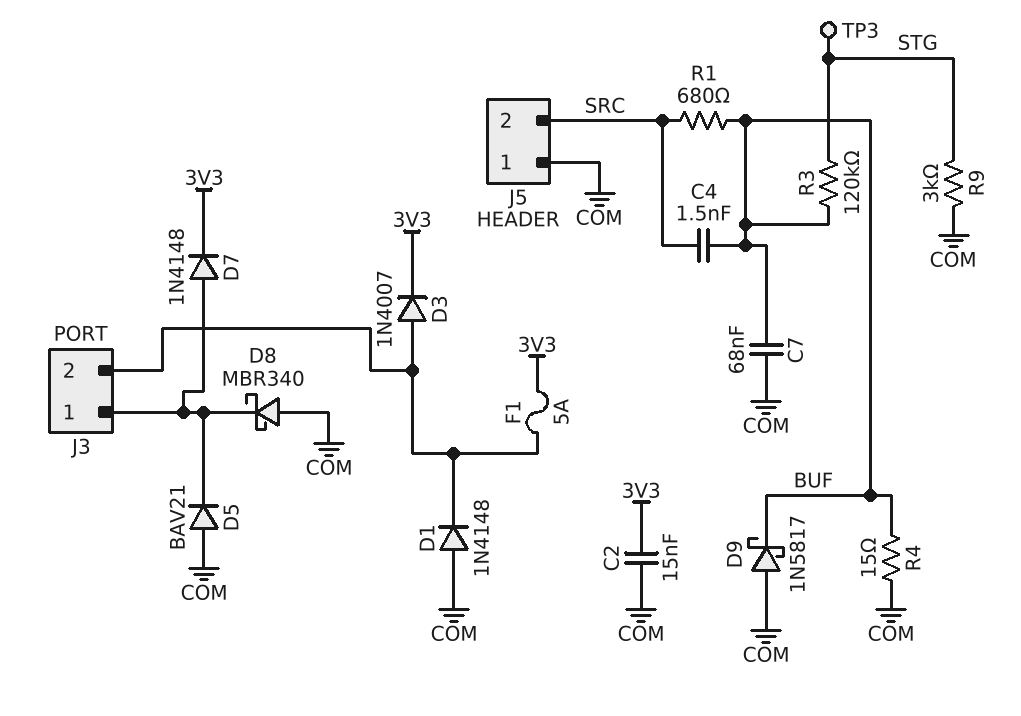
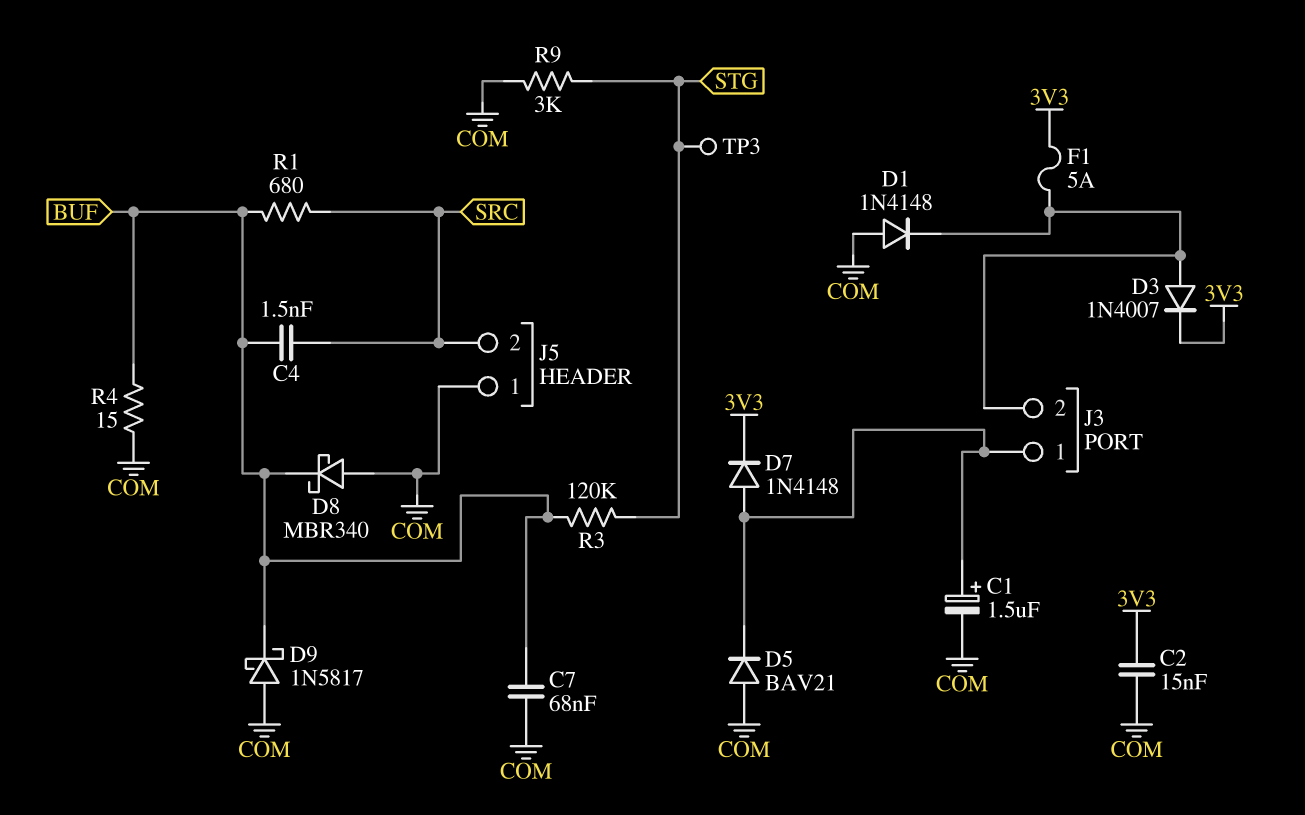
C1: none -> 1.5uF (plus J3/1, minus COM)
D8: schottky MBR340 (A COM, K J3/1) -> schottky MBR340 (A COM, K BUF)

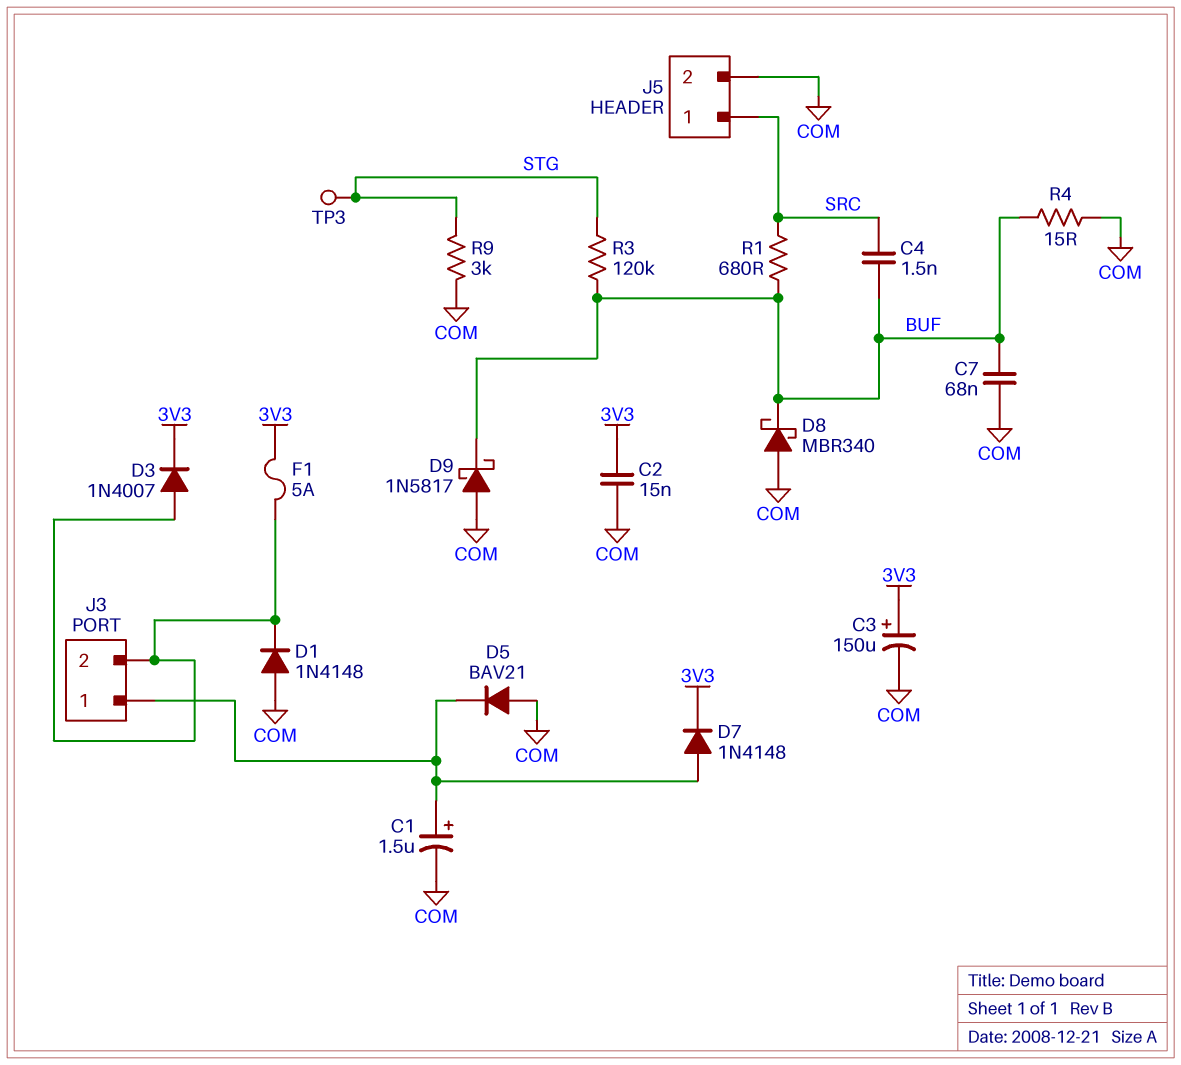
C3: none -> 150uF (plus 3V3, minus COM)
J5 pin 1: COM -> SRC
J5 pin 2: SRC -> COM

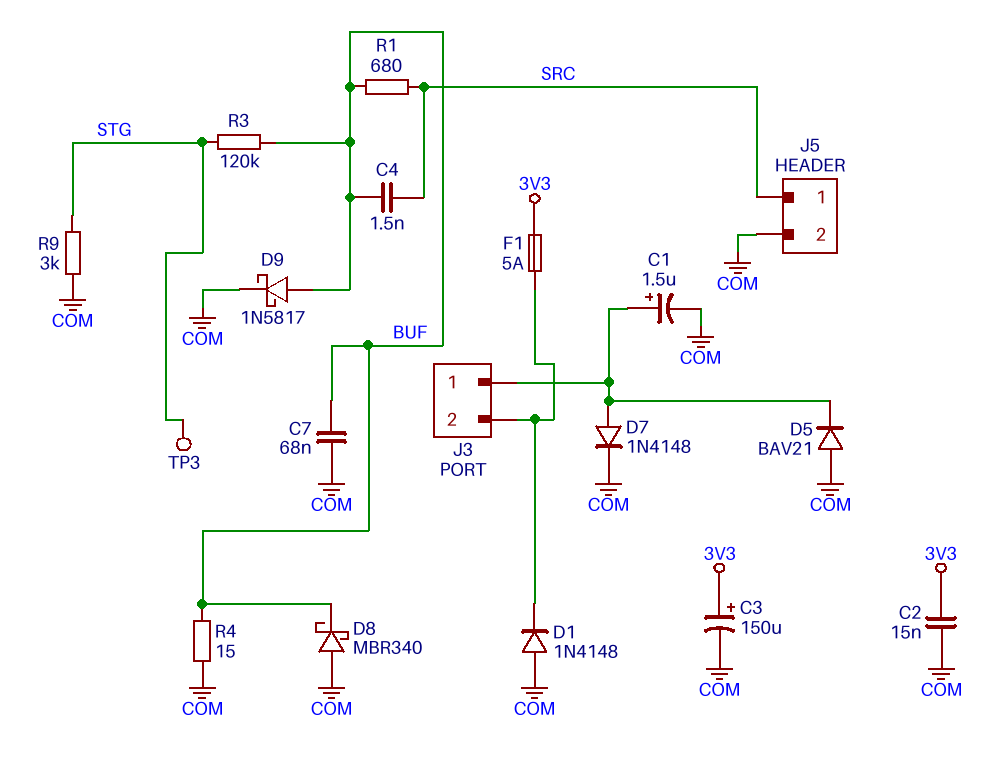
D3: diode 1N4007 (A J3/2, K 3V3) -> none
D7: diode 1N4148 (A J3/1, K 3V3) -> diode 1N4148 (A J3/1, K COM)
D9: schottky 1N5817 (A COM, K BUF) -> schottky 1N5817 (A BUF, K COM)

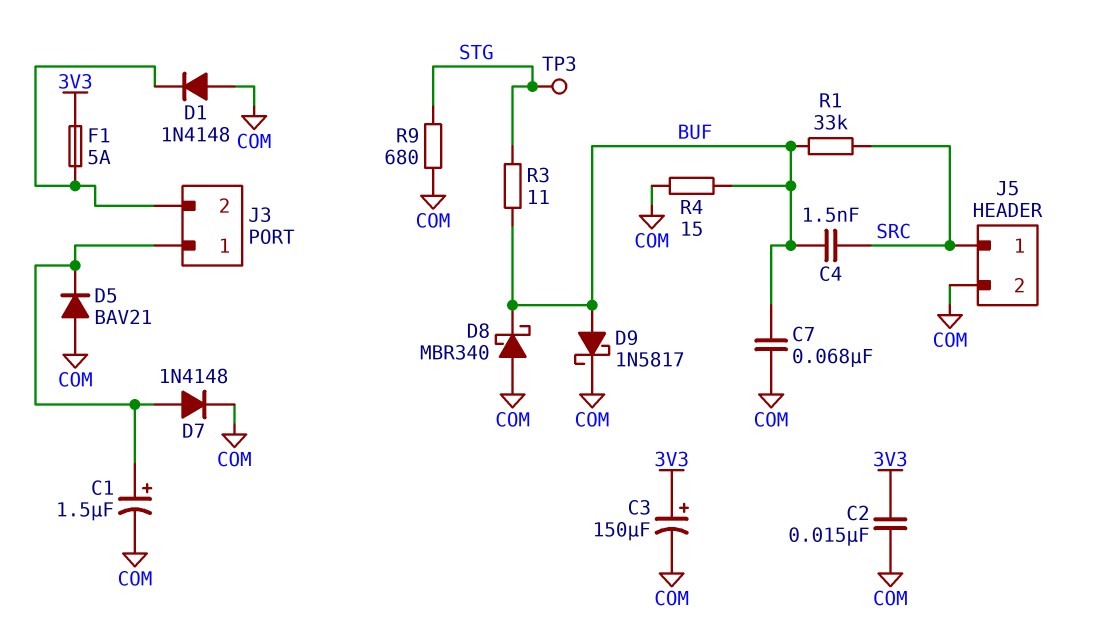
R1: 680 (BUF, SRC) -> 33k (BUF, SRC)
R3: 120k (BUF, STG) -> 11 (BUF, STG)
R9: 3k (COM, STG) -> 680 (COM, STG)

